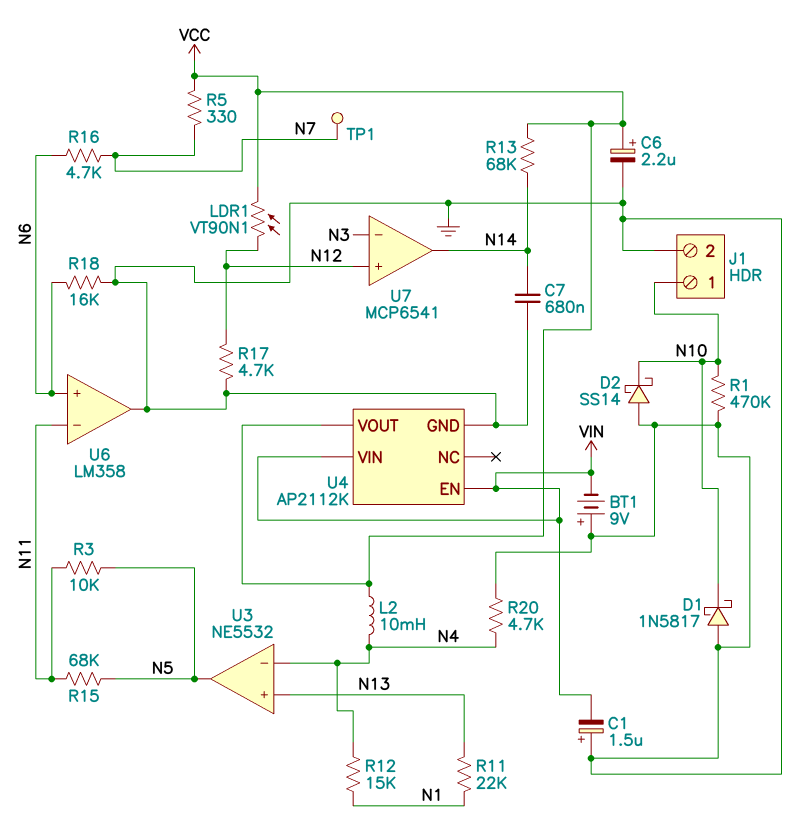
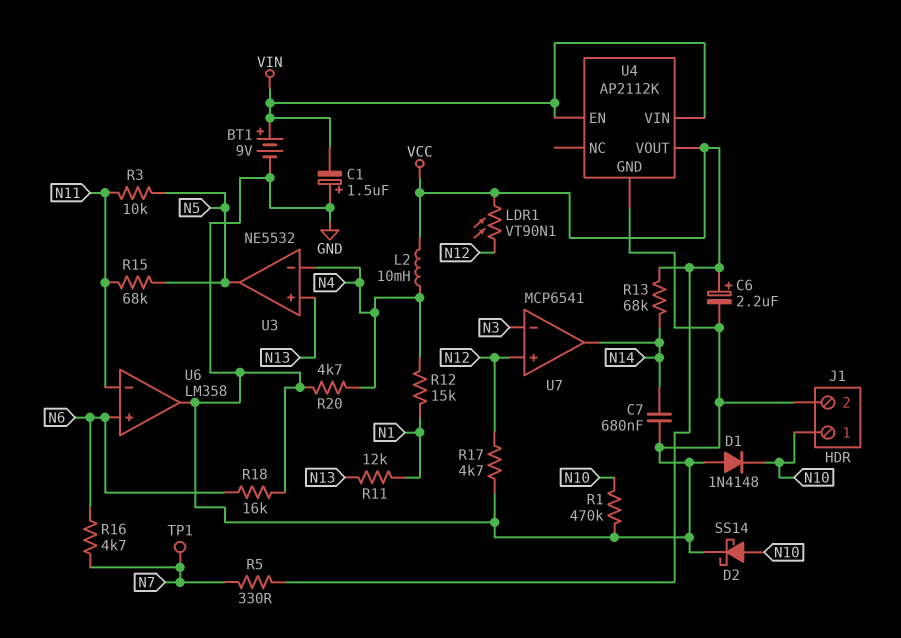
BT1: 9V (plus GND, minus VIN) -> 9V (plus VIN, minus GND)
D1: schottky 1N5817 (A GND, K N10) -> diode 1N4148 (A GND, K N10)
D2: schottky SS14 (A GND, K N10) -> schottky SS14 (A N10, K GND)
R11: 22k (N1, N13) -> 12k (N1, N13)

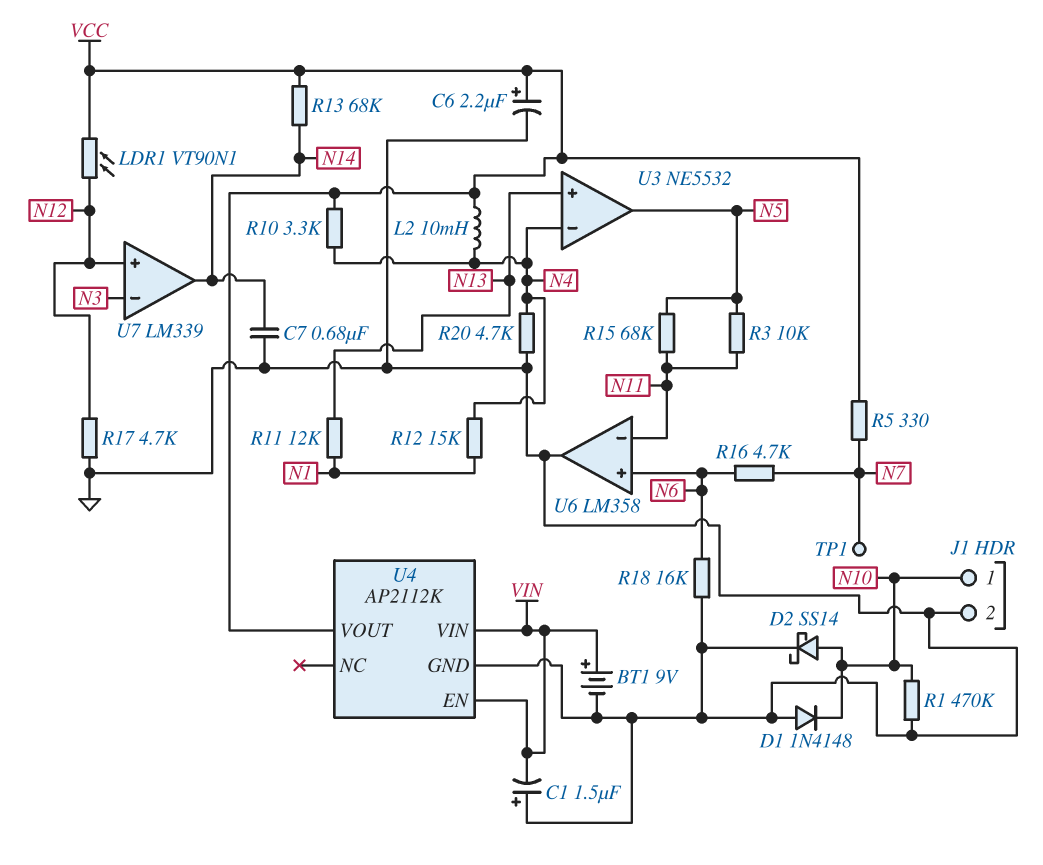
R10: none -> 3.3k (N4, VCC)
U7: MCP6541 -> LM339

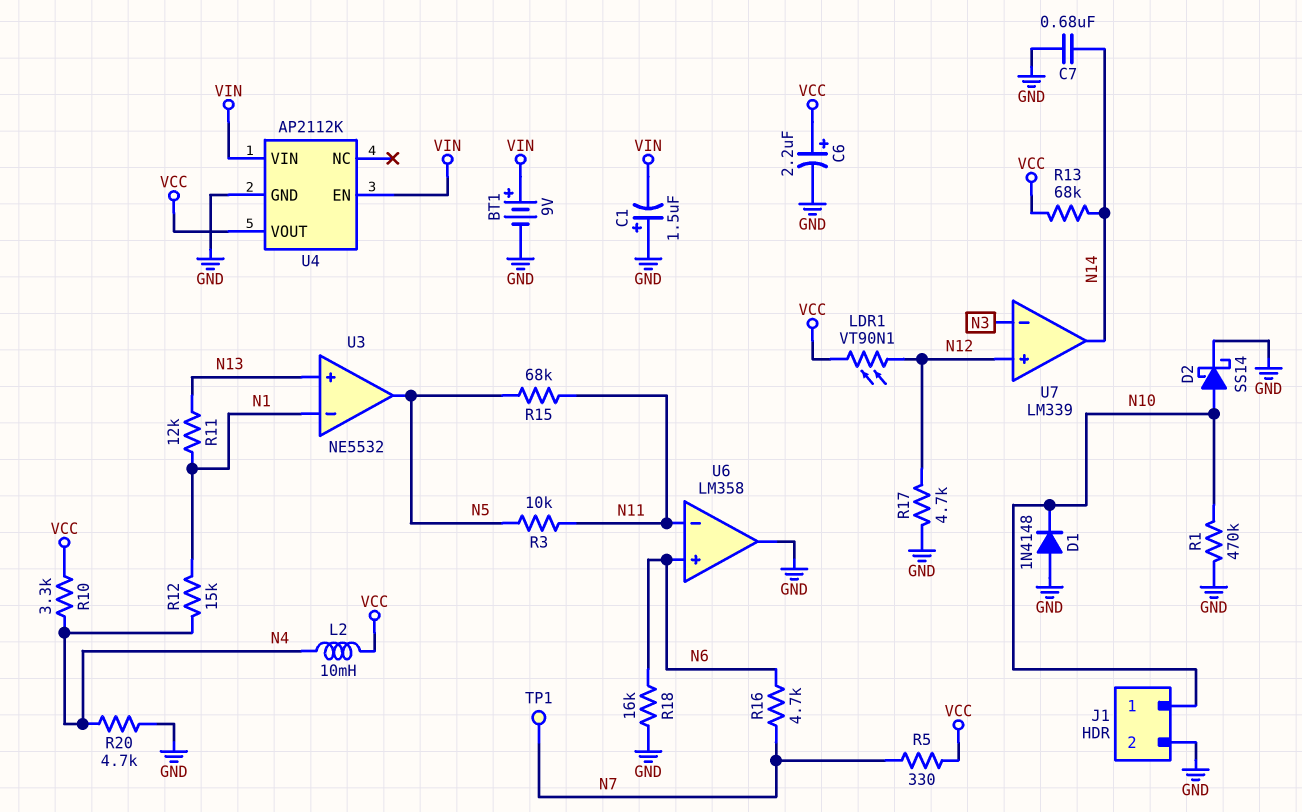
U3 pin in-: N4 -> N1

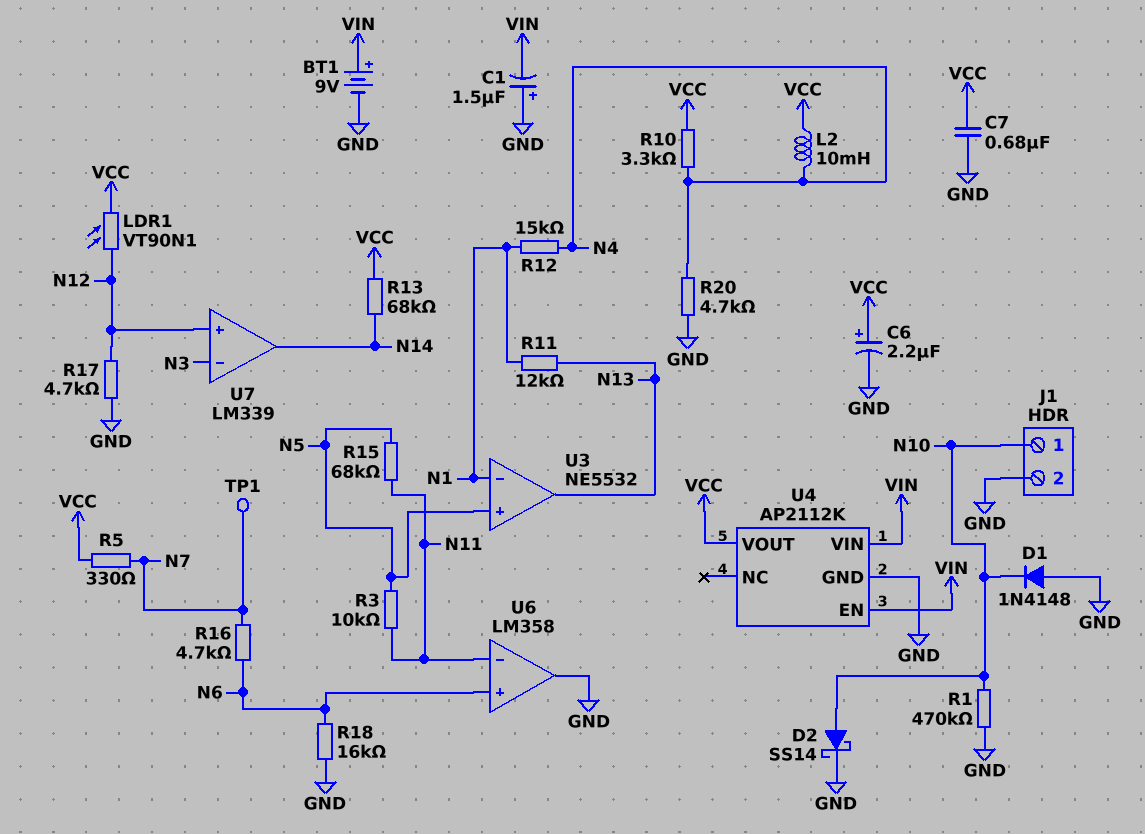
C7: 680nF (GND, N14) -> 680nF (GND, VCC)
U3 pin in+: N13 -> N5
U3 pin out: N5 -> N13

